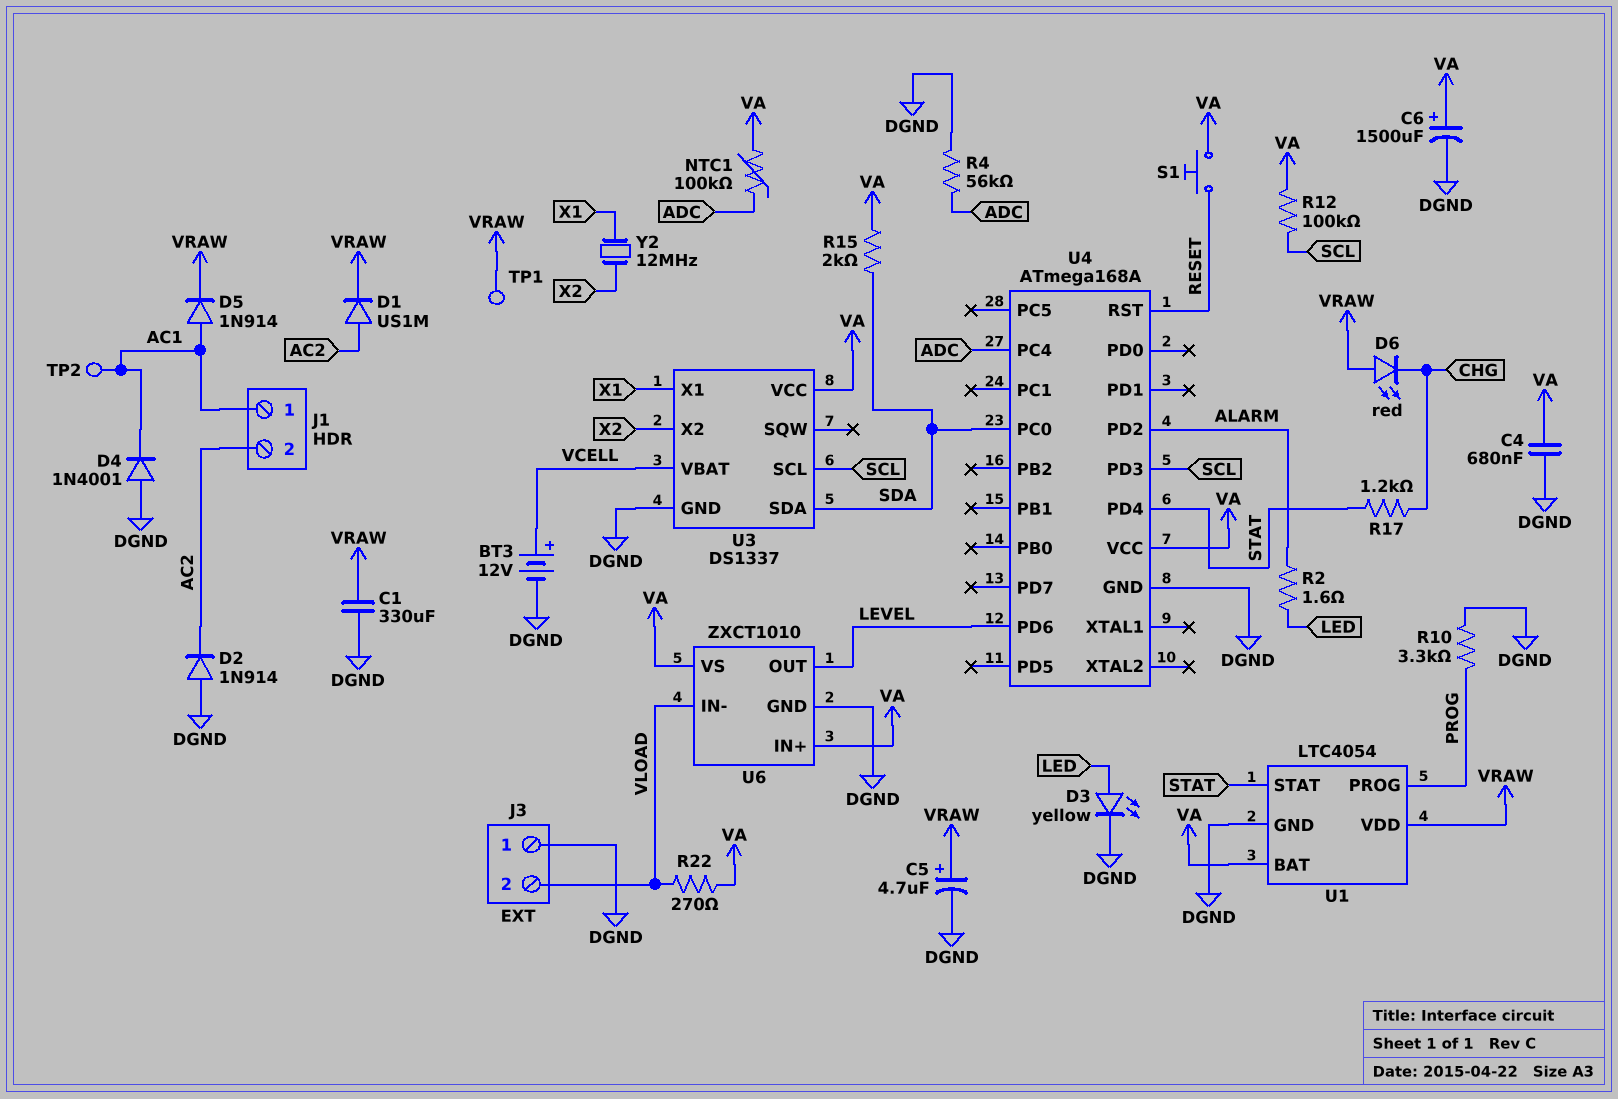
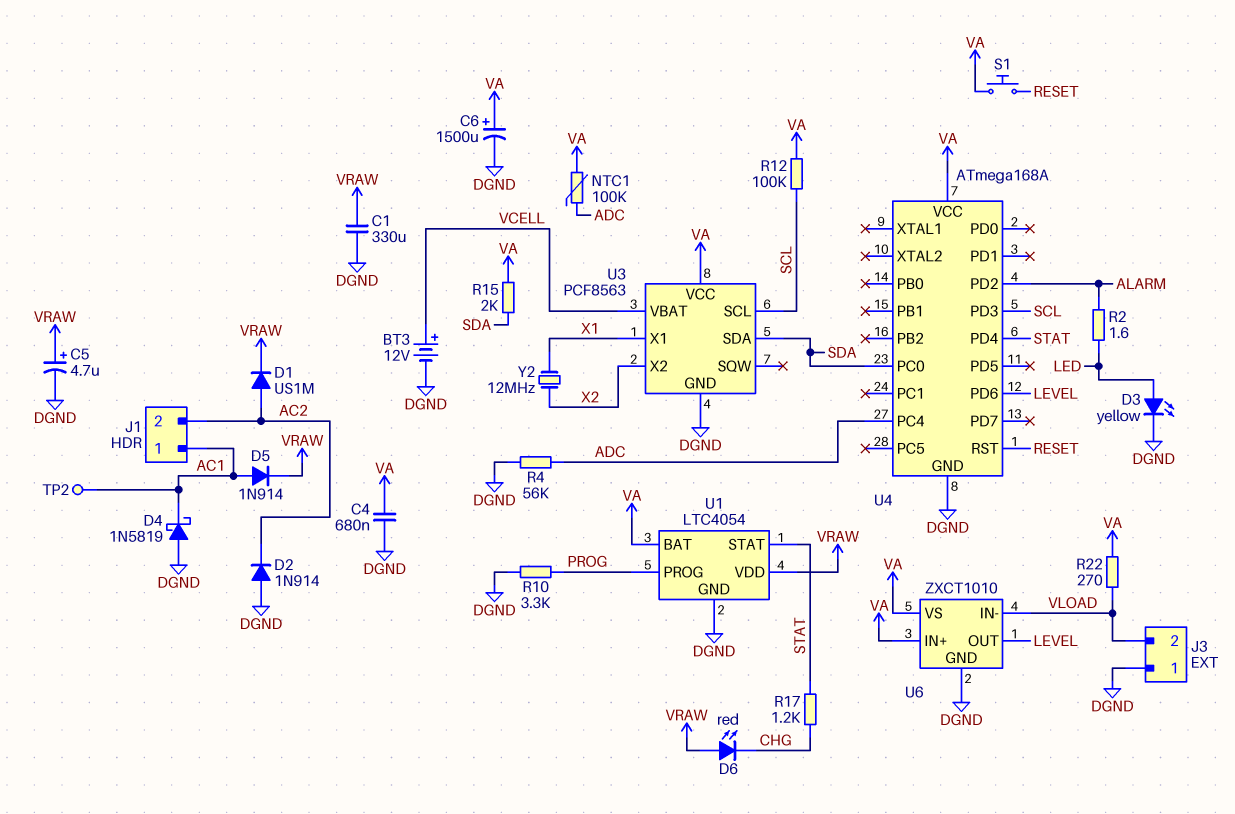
D4: diode 1N4001 (A DGND, K AC1) -> schottky 1N5819 (A DGND, K AC1)
TP1: test point (VRAW) -> none
U3: DS1337 -> PCF8563

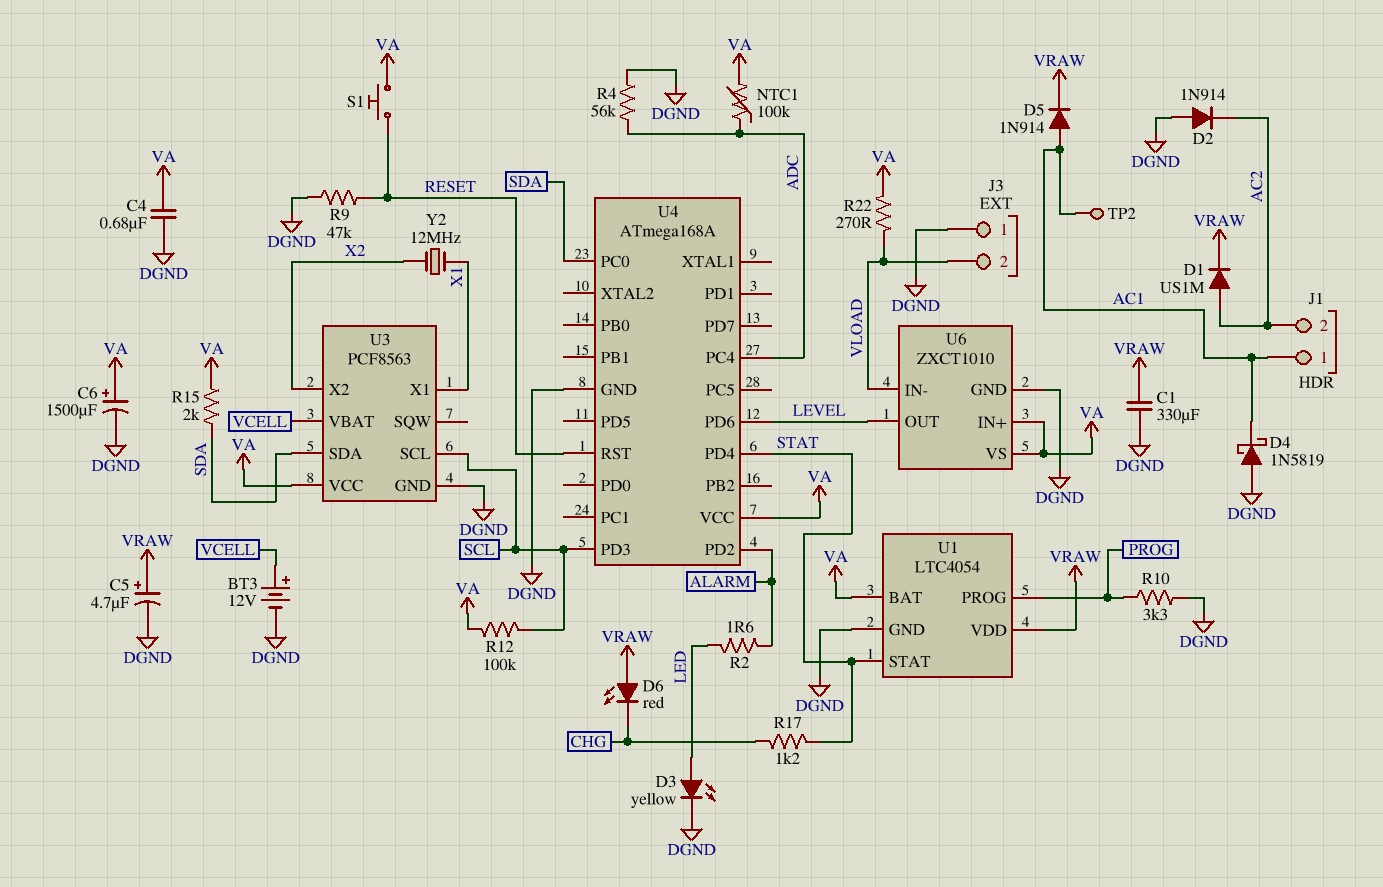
R9: none -> 47k (DGND, RESET)

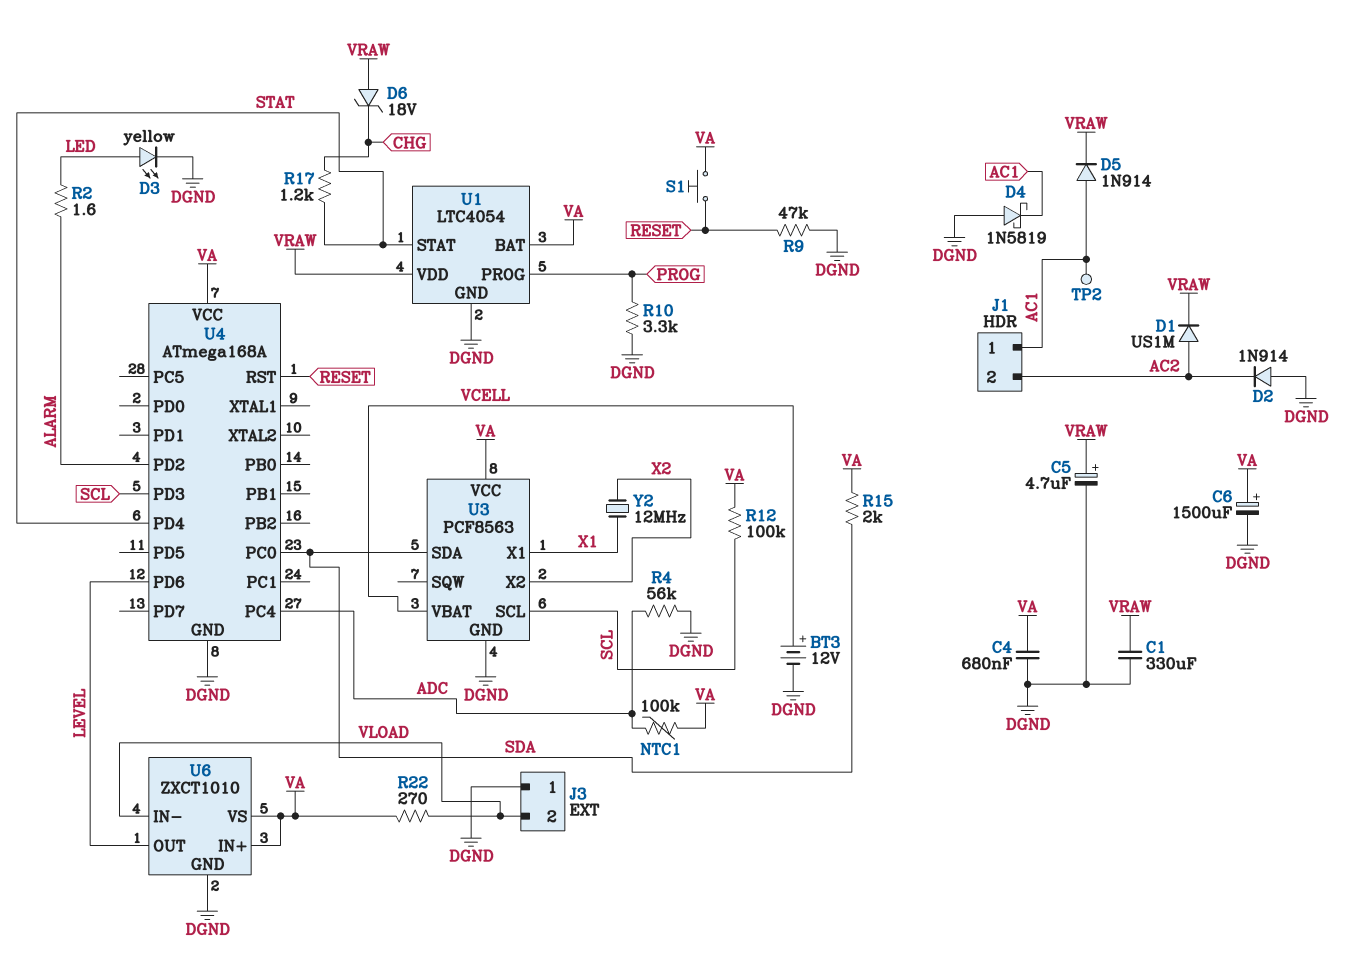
D6: LED red (A VRAW, K CHG) -> zener 18V (A VRAW, K CHG)

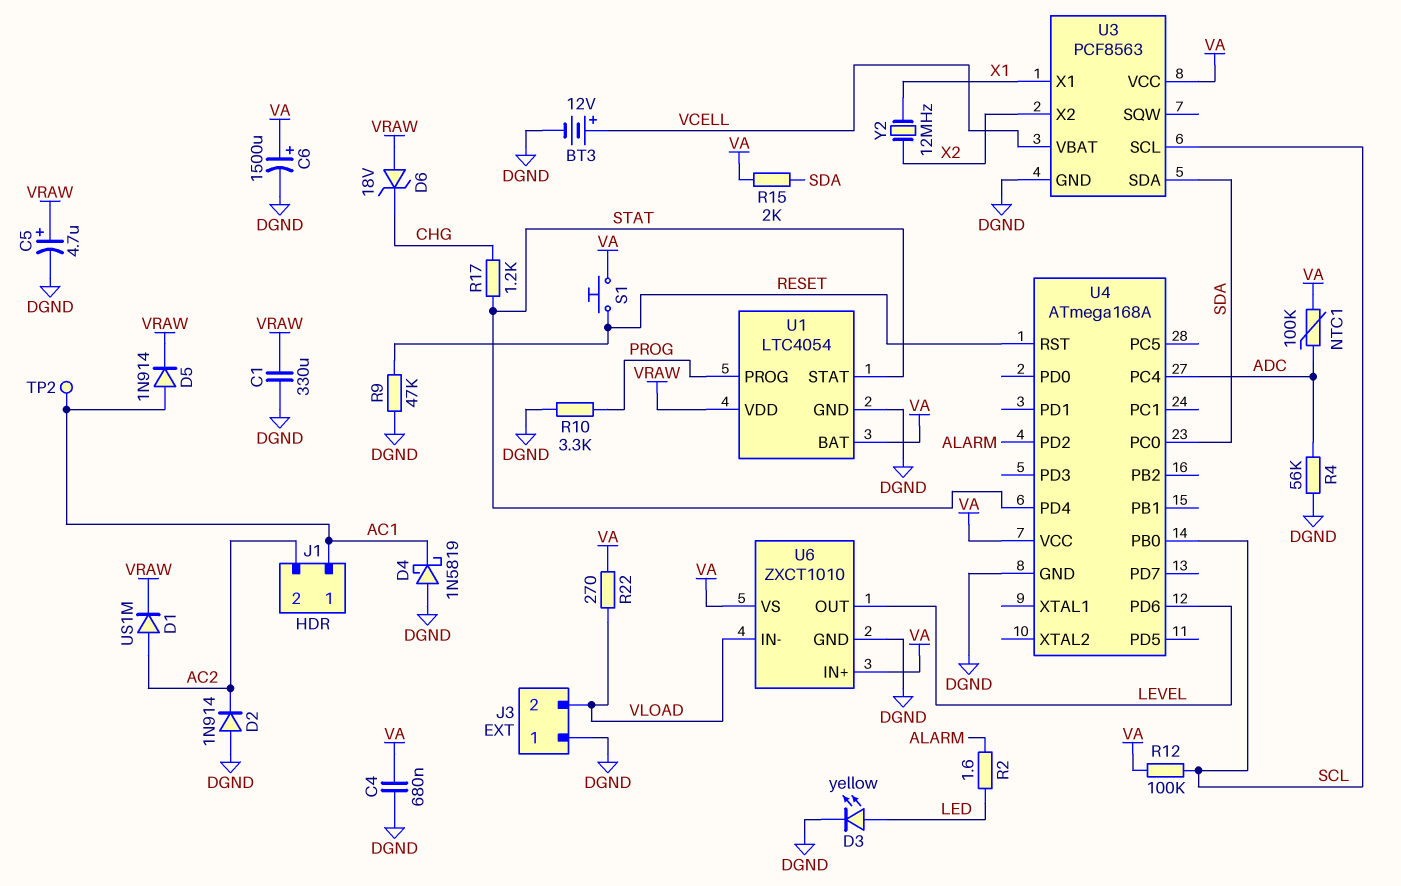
U4 pin PB0: none -> SCL
U4 pin PD3: SCL -> none

